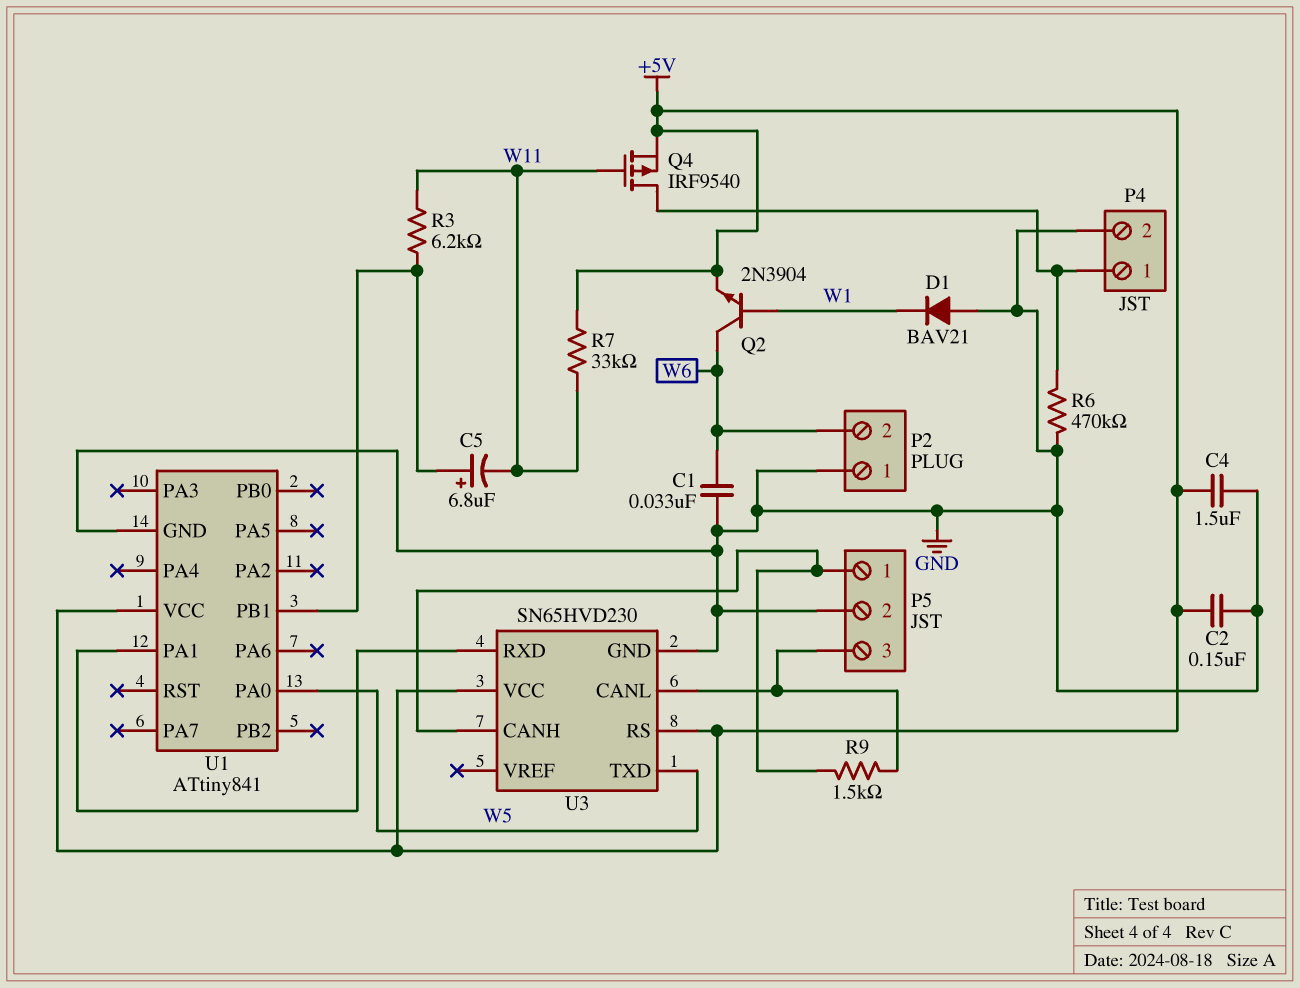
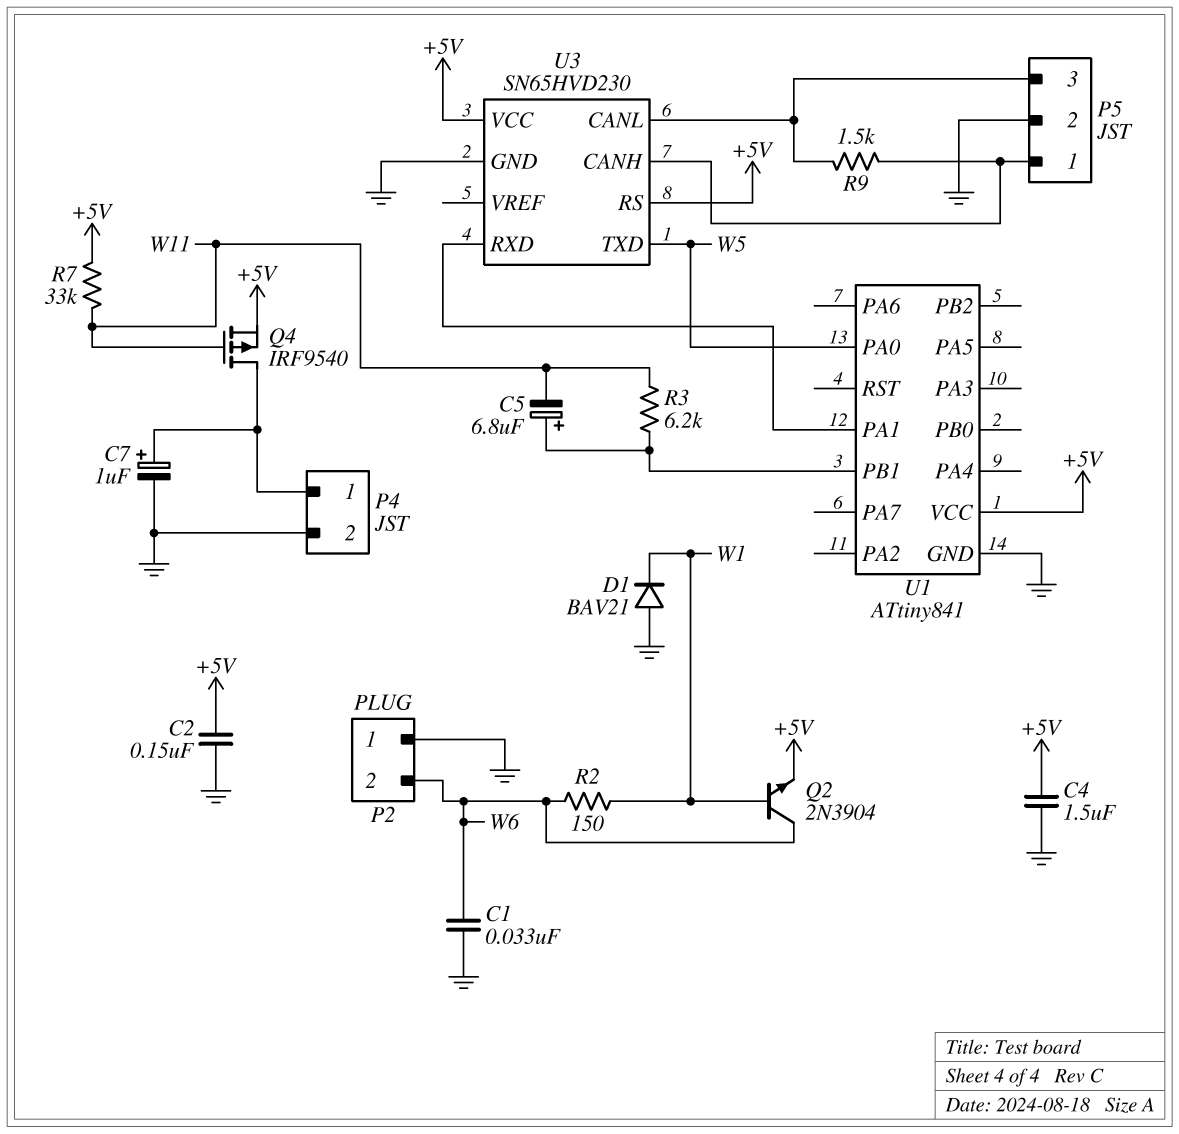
C7: none -> 1uF (plus P4/1, minus GND)
R2: none -> 150 (W1, W6)
R6: 470k (GND, P4/1) -> none

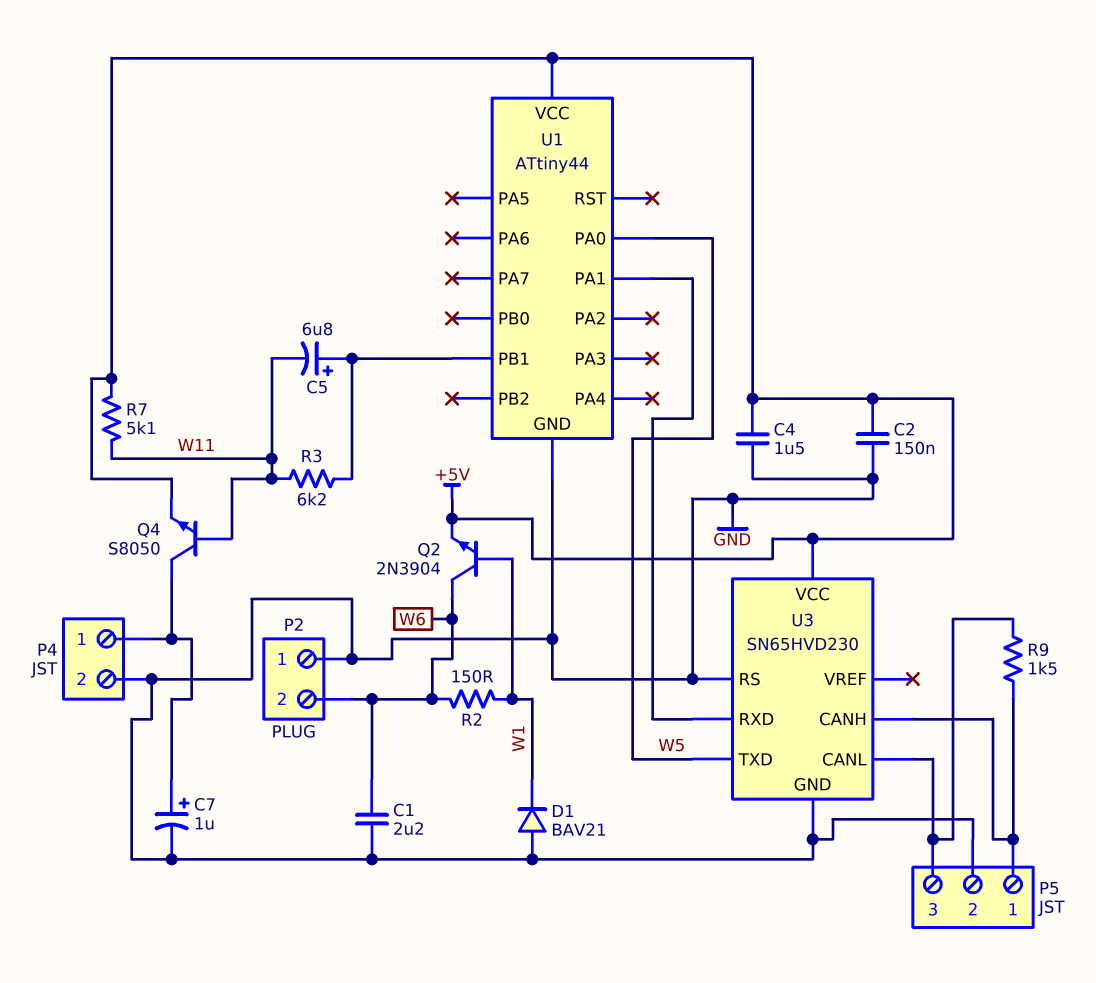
C1: 33nF (GND, W6) -> 2.2uF (GND, W6)
Q4: PMOS IRF9540 (G W11, D P4/1, S +5V) -> NPN S8050 (B W11, C P4/1, E +5V)
R7: 33k (+5V, W11) -> 5.1k (+5V, W11)
U1: ATtiny841 -> ATtiny44
U3 pin RS: +5V -> GND

